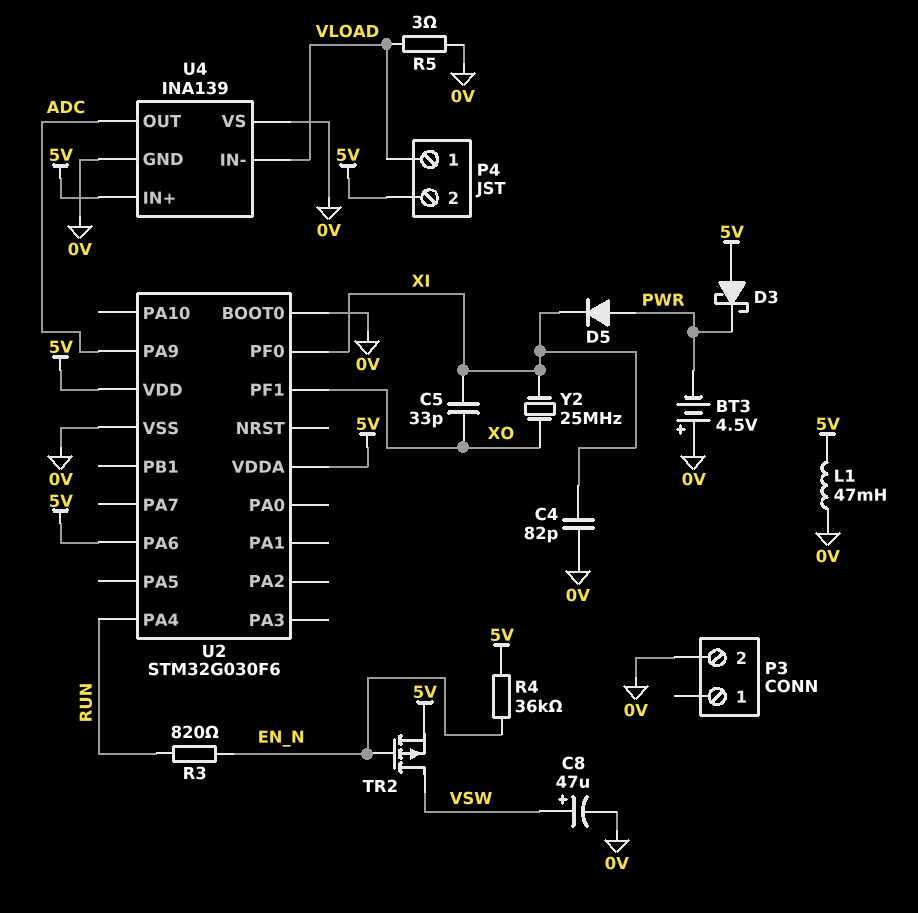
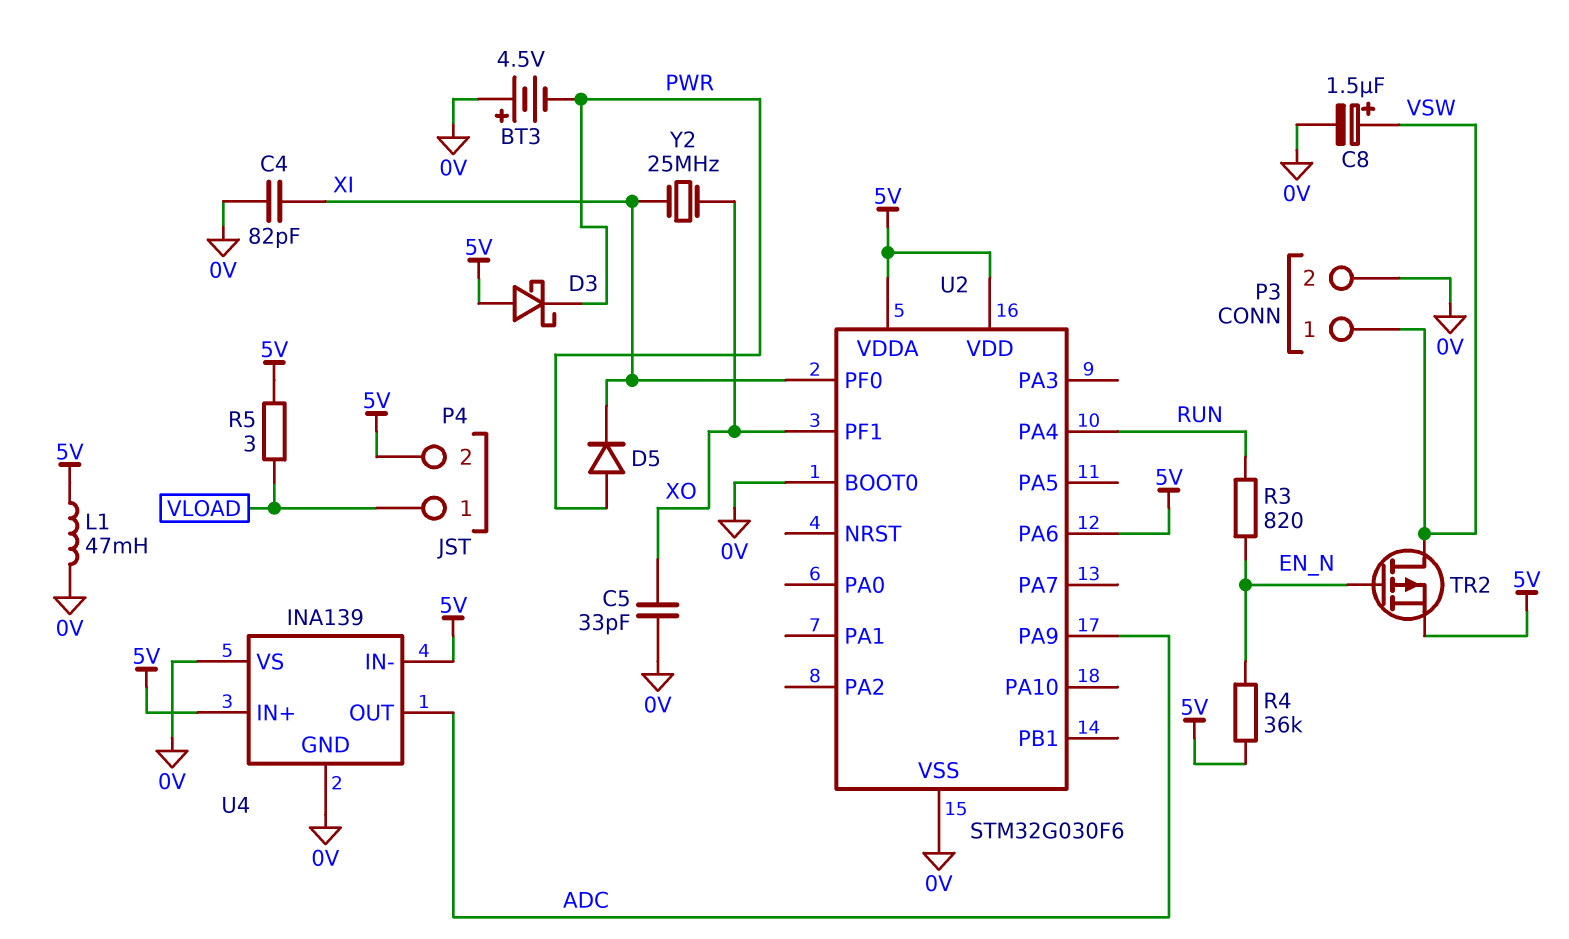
C5: 33pF (XI, XO) -> 33pF (0V, XO)
C8: 47uF (plus VSW, minus 0V) -> 1.5uF (plus VSW, minus 0V)
P3 pin 1: none -> VSW
R5: 3 (0V, VLOAD) -> 3 (5V, VLOAD)
U4 pin IN-: VLOAD -> 5V

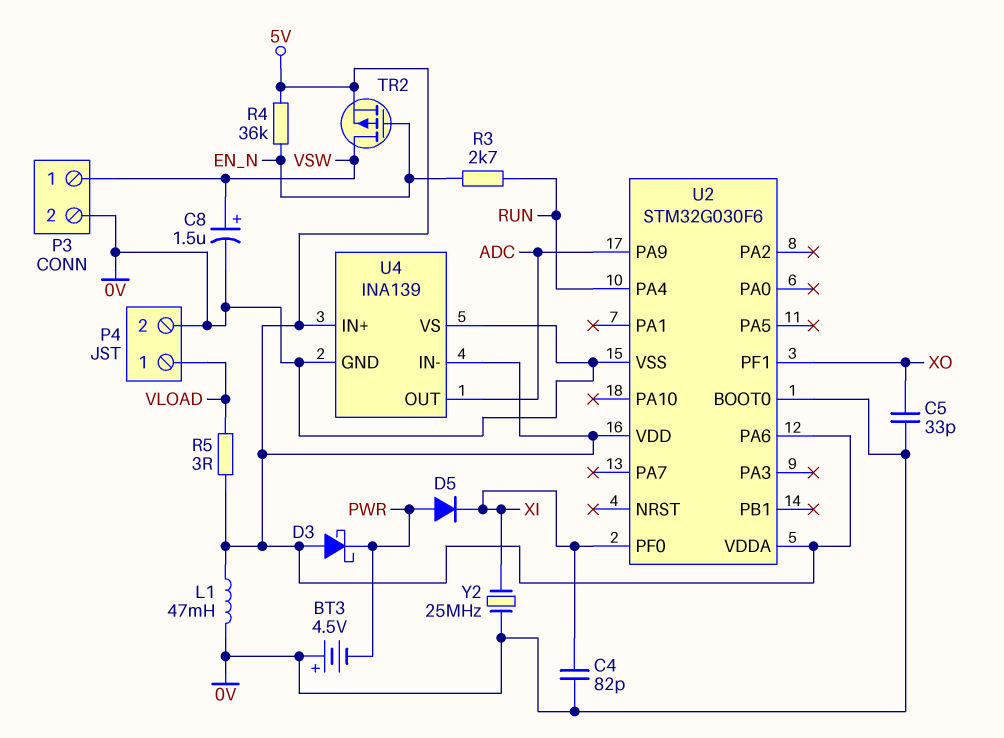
P4 pin 2: 5V -> 0V
R3: 820 (EN_N, RUN) -> 2.7k (EN_N, RUN)
Y2: 25MHz (XI, XO) -> 25MHz (0V, XI)

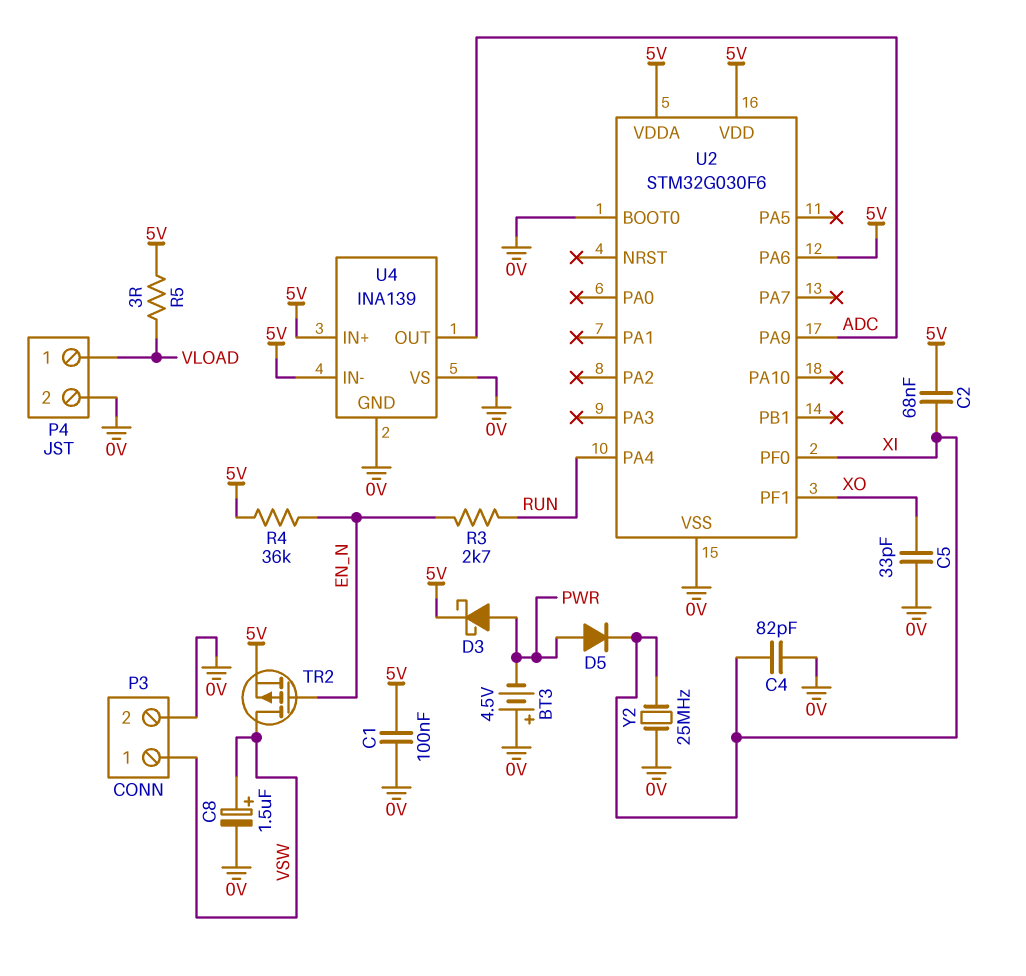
C1: none -> 100nF (0V, 5V)
C2: none -> 68nF (5V, XI)
D3: schottky (A 5V, K PWR) -> schottky (A PWR, K 5V)
L1: 47mH (0V, 5V) -> none

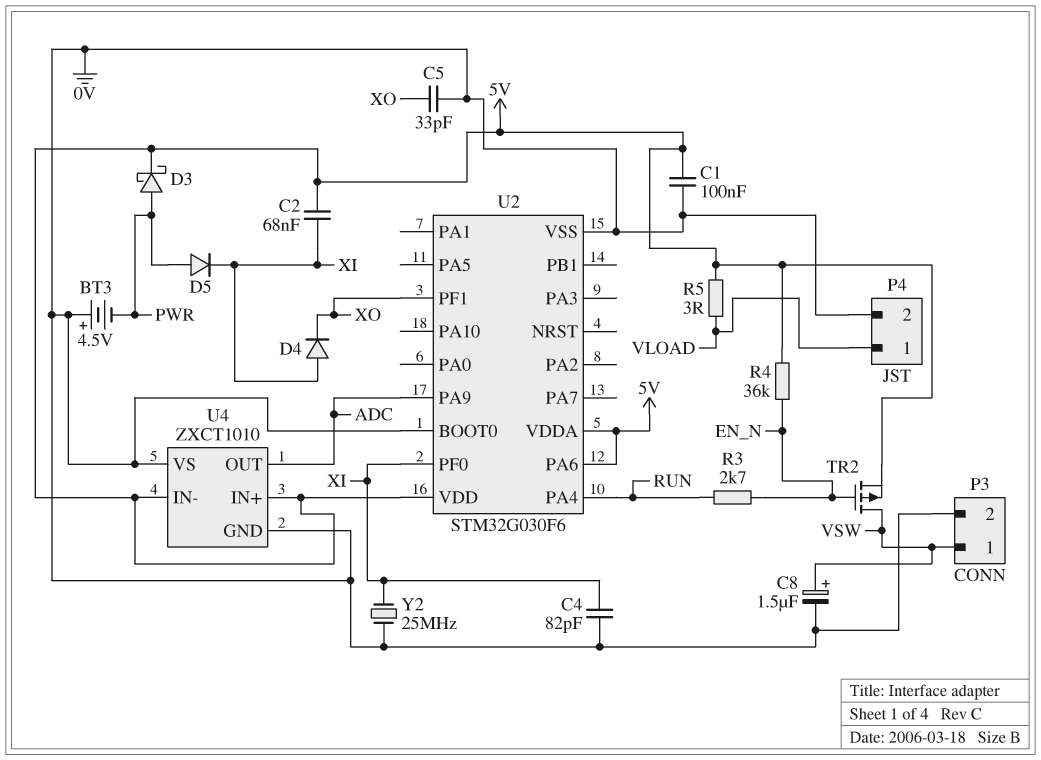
D4: none -> diode (A XI, K XO)
U4: INA139 -> ZXCT1010

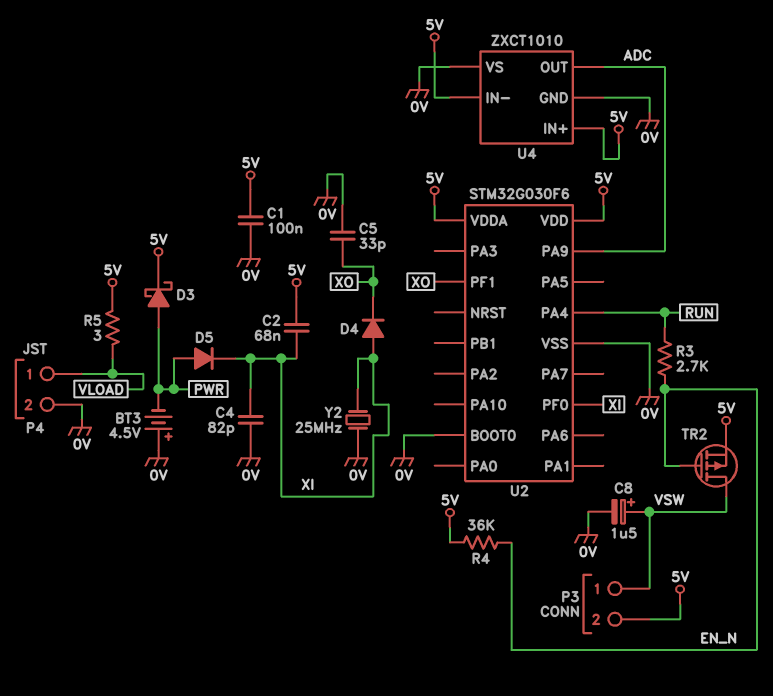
P3 pin 2: 0V -> 5V
U2 pin PA6: 5V -> none

